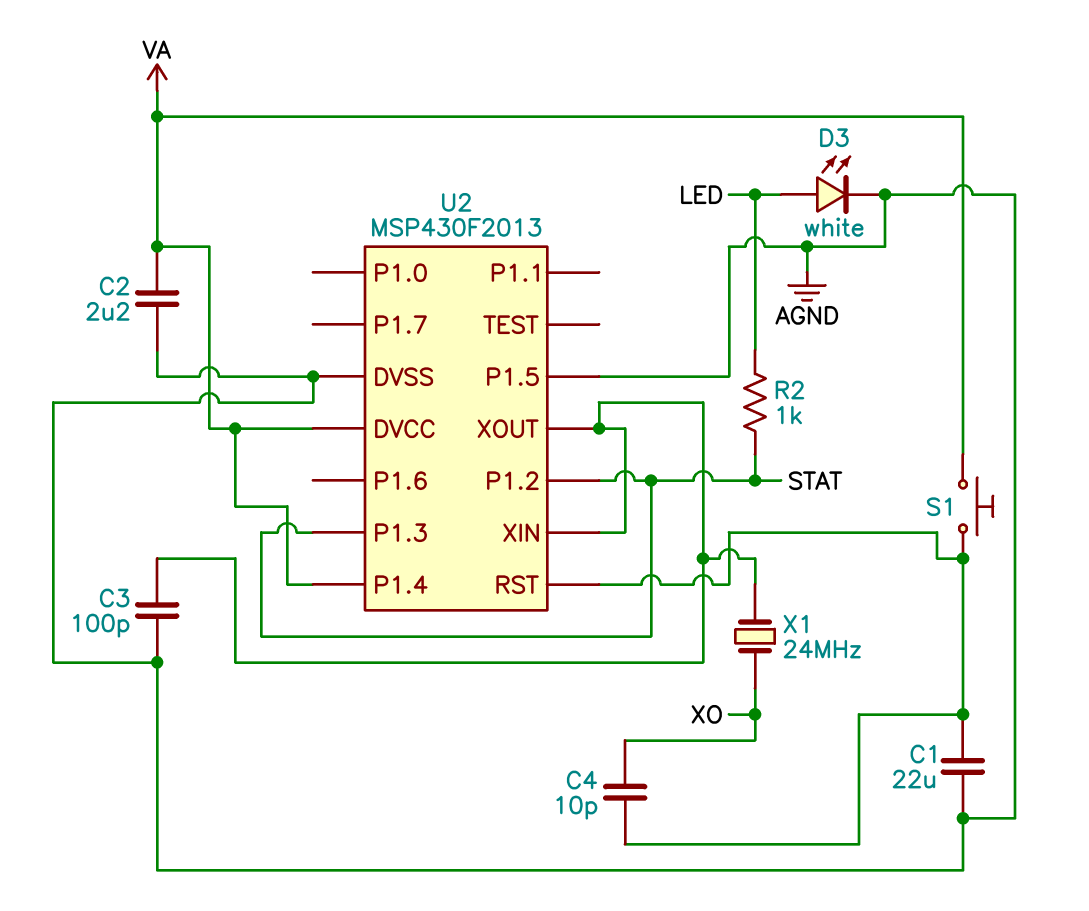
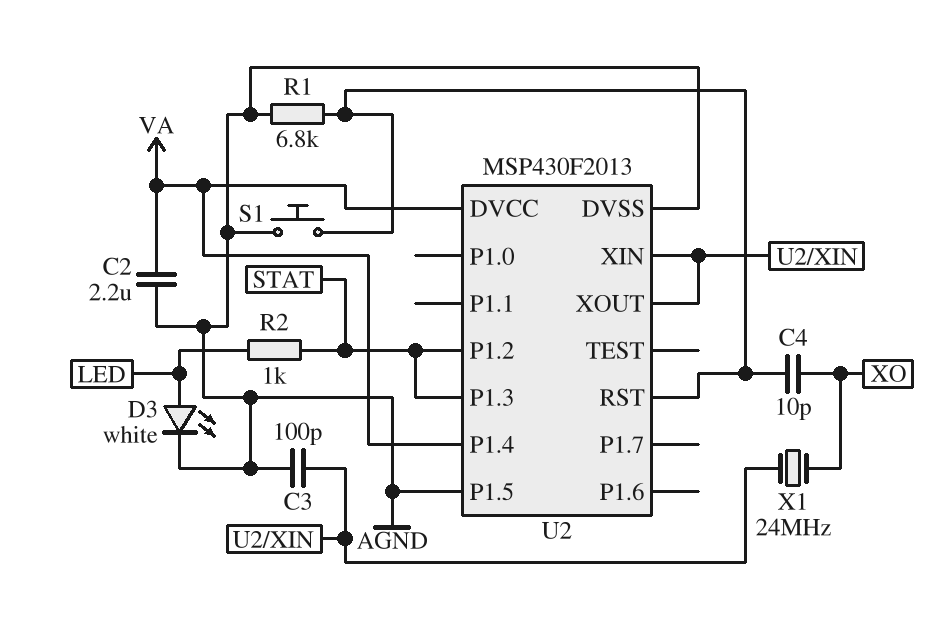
C1: 22uF (AGND, U2/RST) -> none
R1: none -> 6.8k (AGND, U2/RST)
S1: button (U2/RST, VA) -> button (AGND, U2/RST)

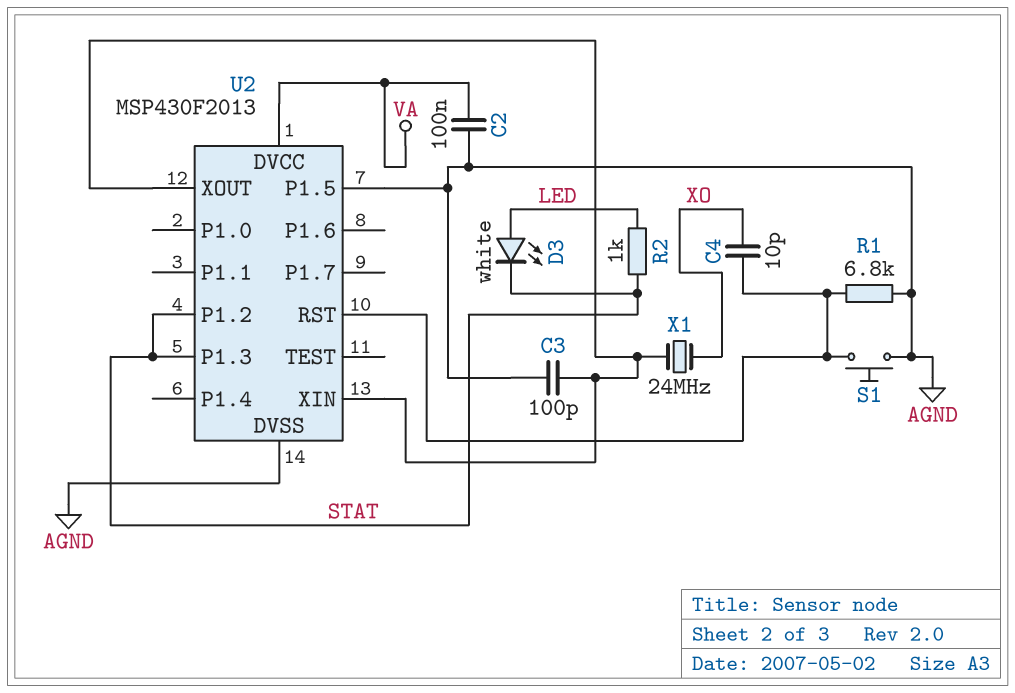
C2: 2.2uF (AGND, VA) -> 100nF (AGND, VA)
D3: LED white (A LED, K AGND) -> LED white (A LED, K STAT)
U2 pin P1.4: VA -> none

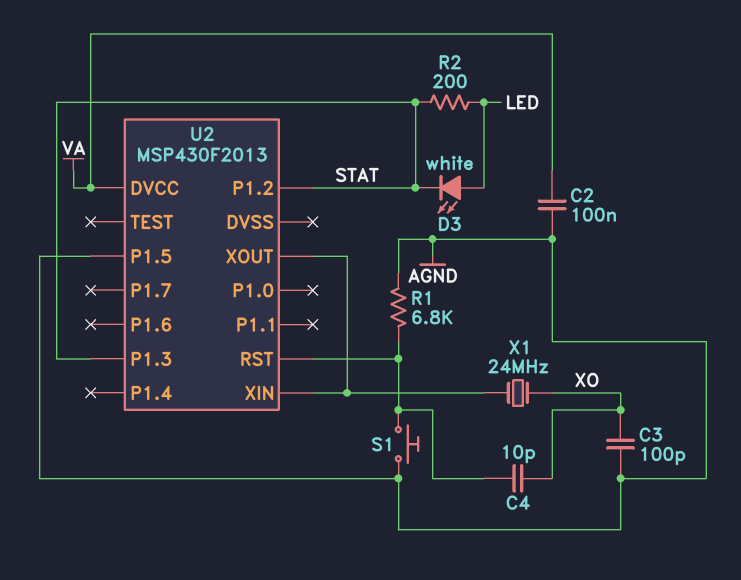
C3: 100pF (AGND, U2/XIN) -> 100pF (AGND, XO)
R2: 1k (LED, STAT) -> 200 (LED, STAT)
U2 pin DVSS: AGND -> none

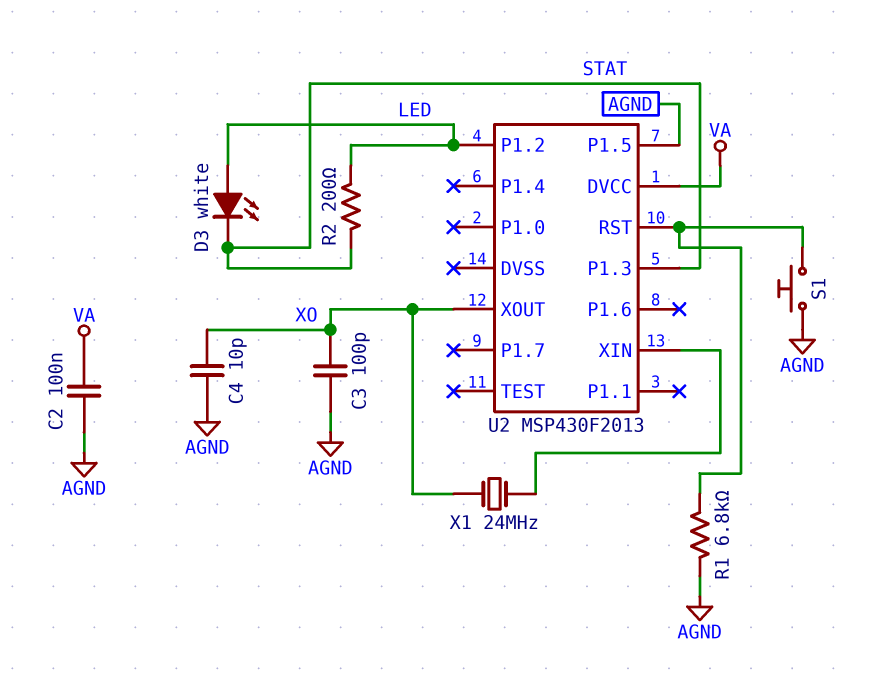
C4: 10pF (U2/RST, XO) -> 10pF (AGND, XO)
U2 pin P1.2: STAT -> LED
U2 pin XOUT: U2/XIN -> XO

